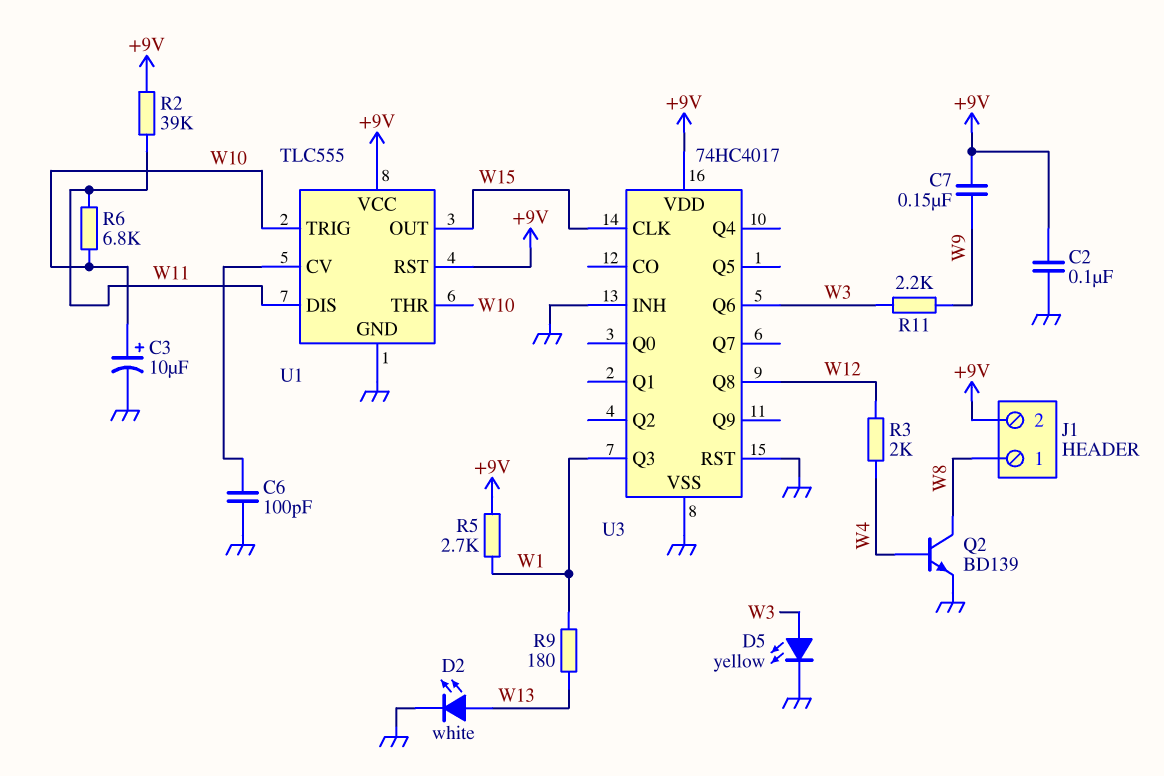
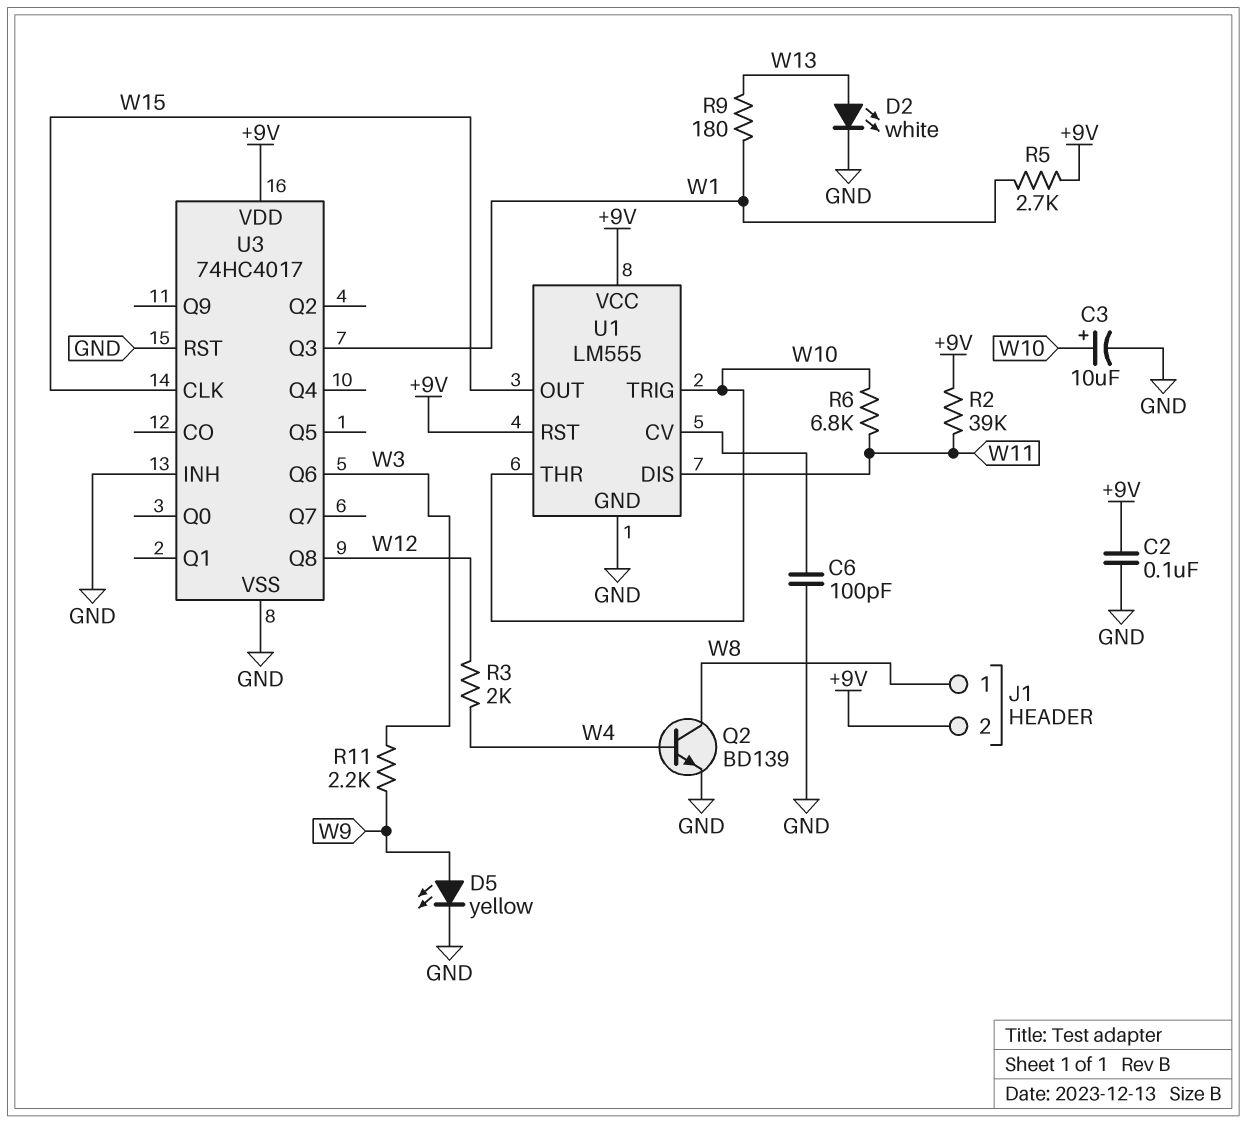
C7: 150nF (+9V, W9) -> none
D5: LED yellow (A W3, K GND) -> LED yellow (A W9, K GND)
U1: TLC555 -> LM555

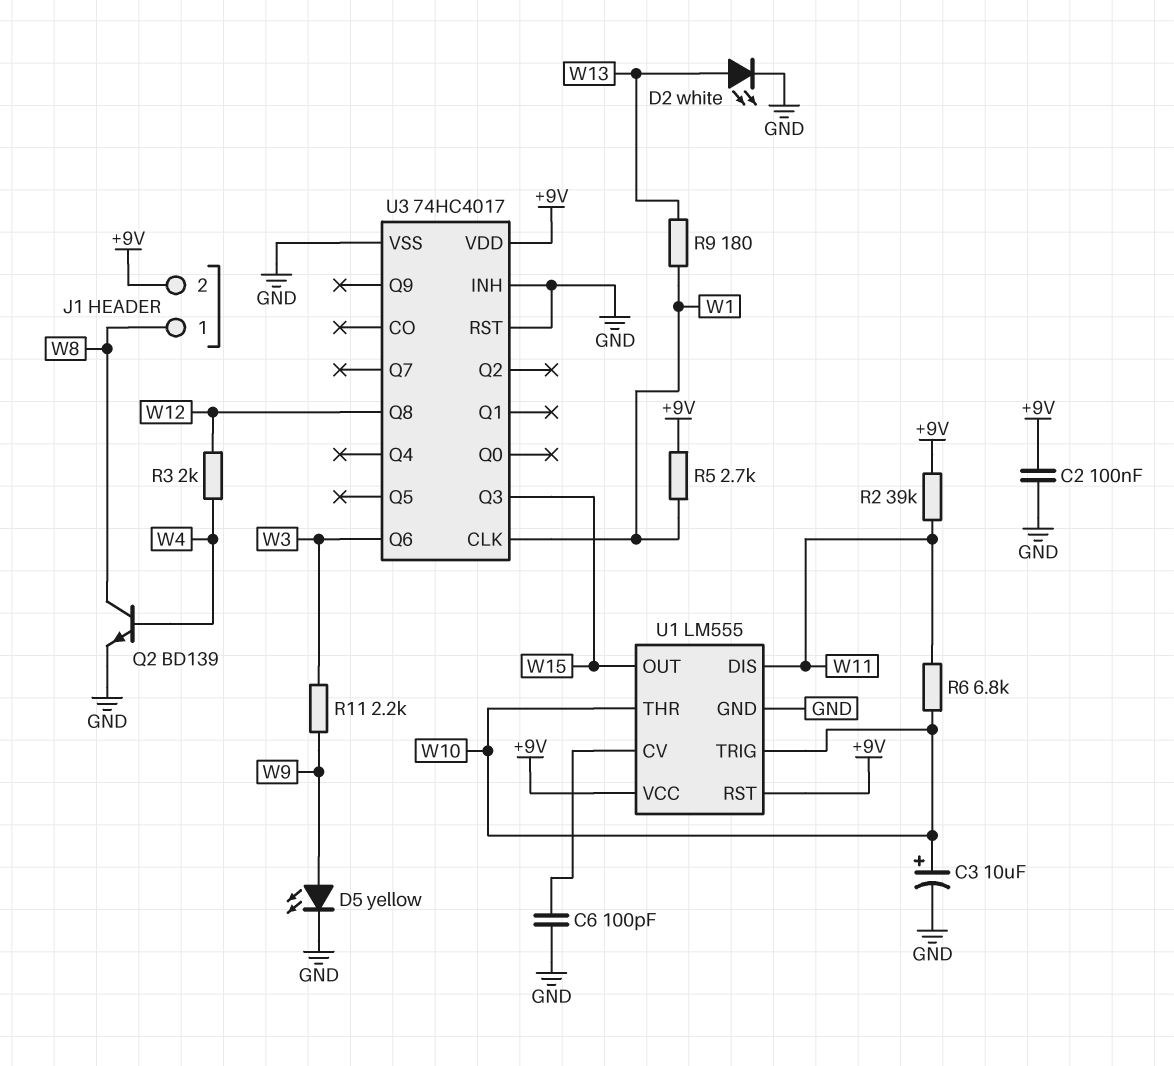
U3 pin CLK: W15 -> W1
U3 pin Q3: W1 -> W15

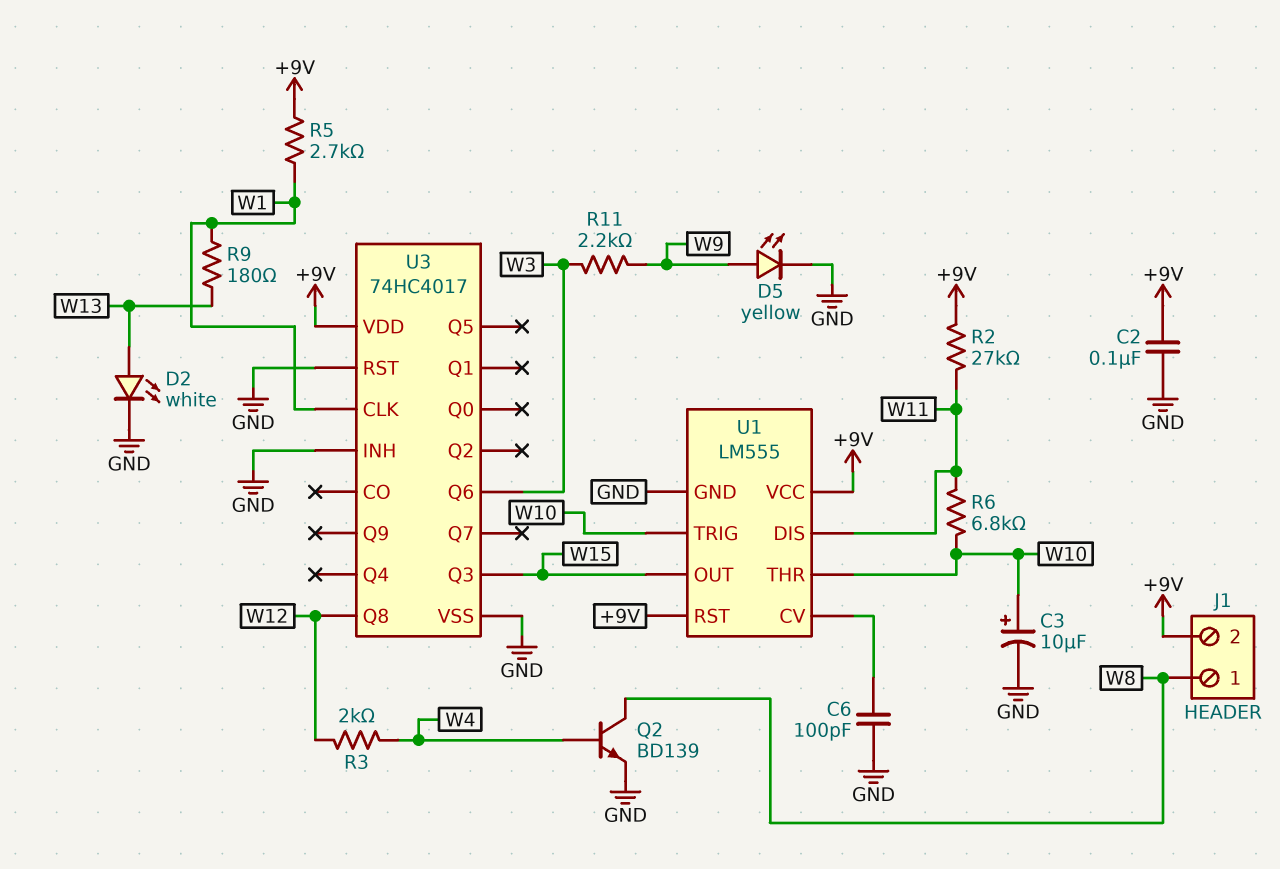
R2: 39k (+9V, W11) -> 27k (+9V, W11)

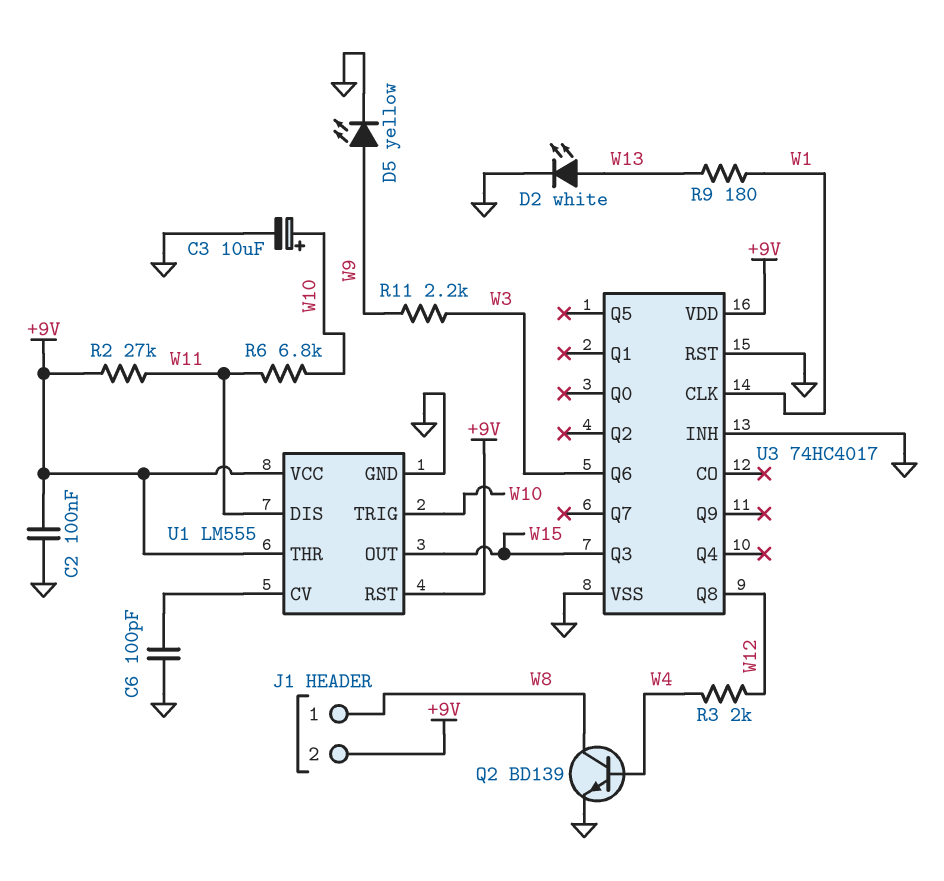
R5: 2.7k (+9V, W1) -> none
U1 pin THR: W10 -> +9V

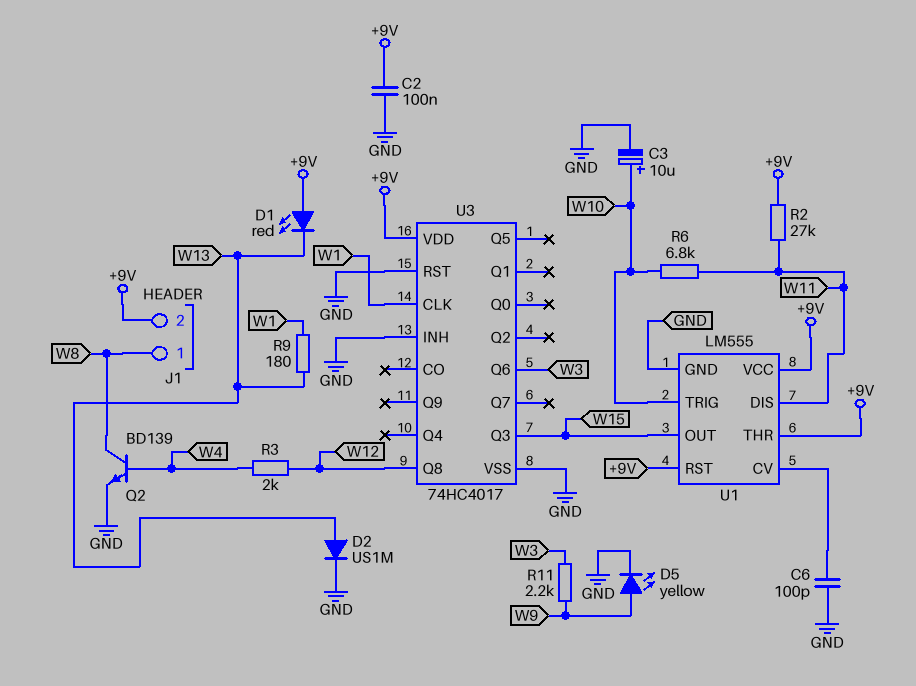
D1: none -> LED red (A +9V, K W13)
D2: LED white (A W13, K GND) -> diode US1M (A W13, K GND)

